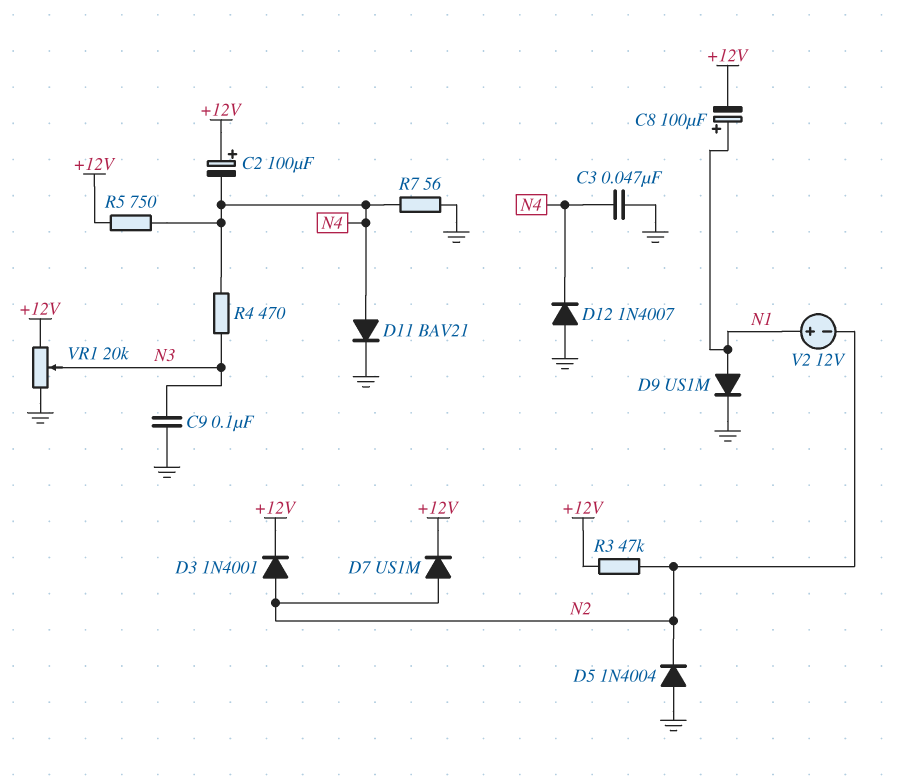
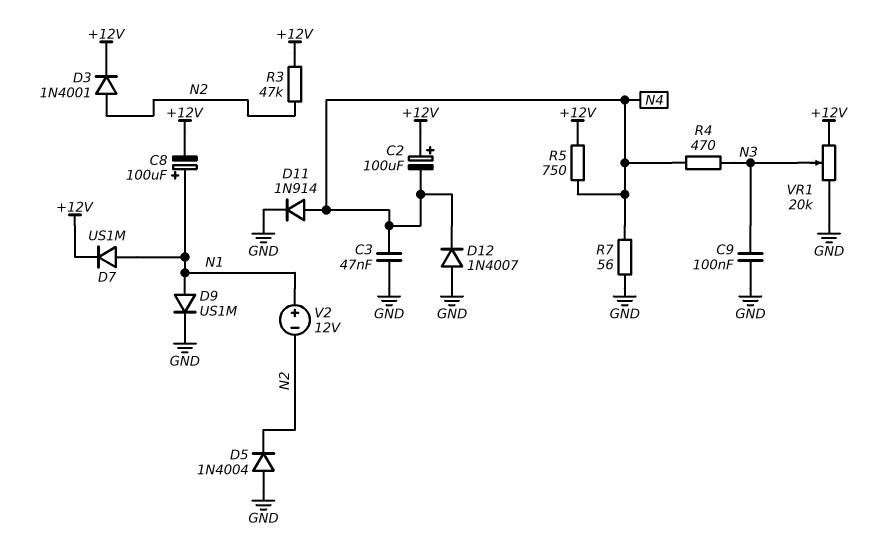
D7: diode US1M (A N2, K +12V) -> diode US1M (A N1, K +12V)
D11: diode BAV21 (A N4, K GND) -> diode 1N914 (A N4, K GND)

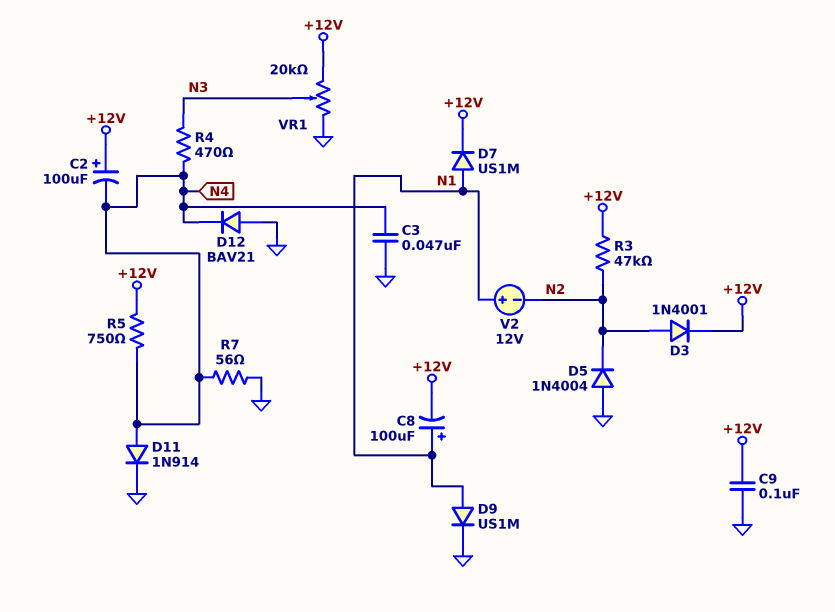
C9: 100nF (GND, N3) -> 100nF (+12V, GND)
D12: diode 1N4007 (A GND, K N4) -> diode BAV21 (A GND, K N4)

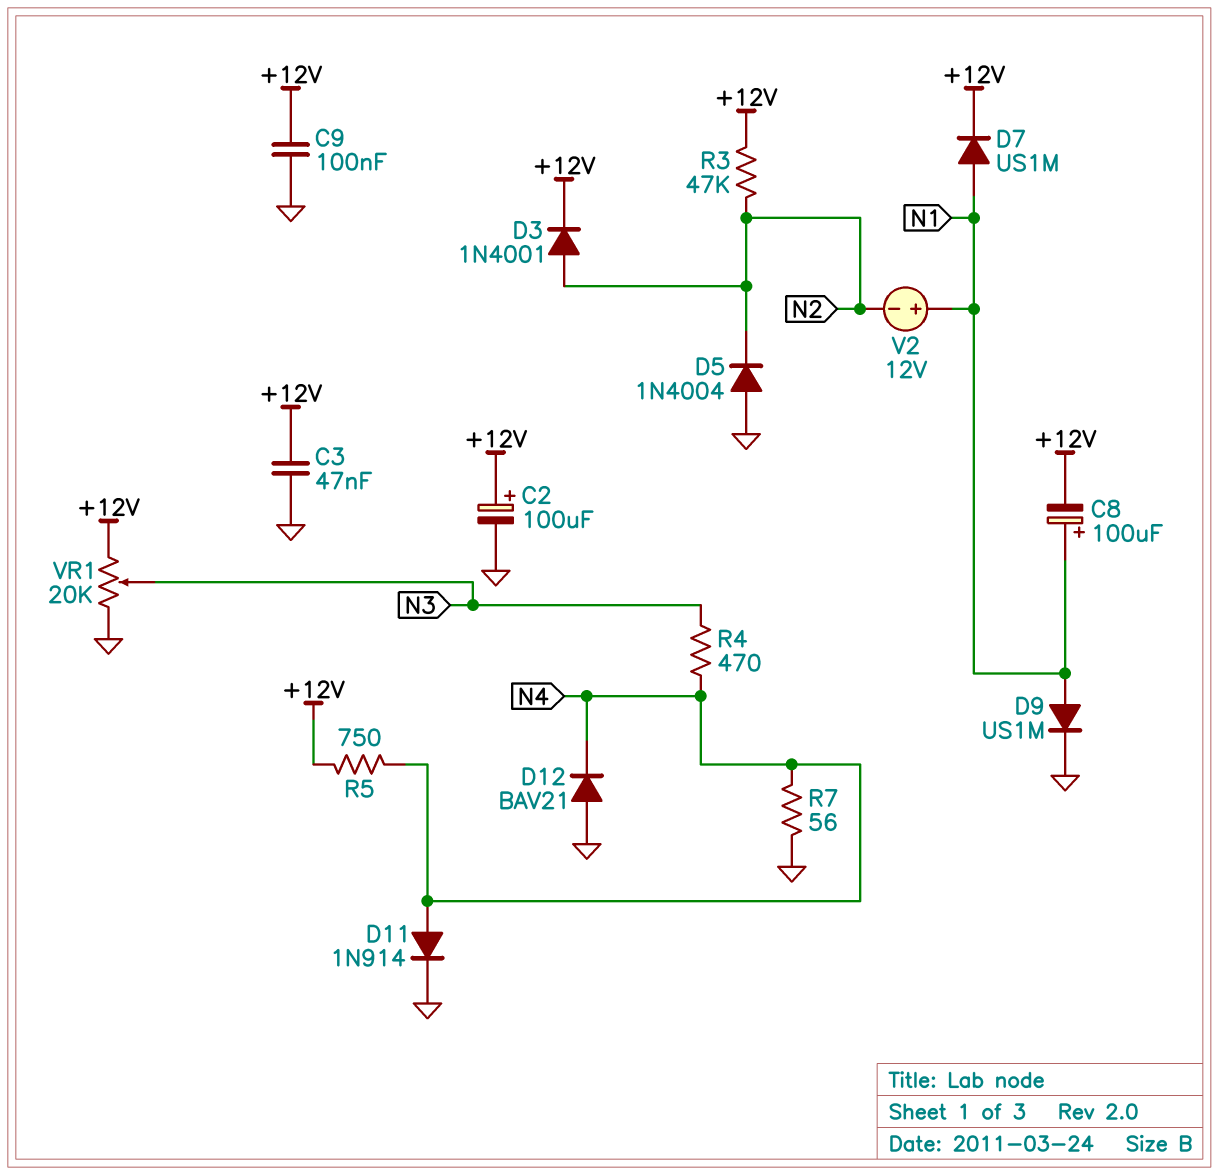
C2: 100uF (plus +12V, minus N4) -> 100uF (plus +12V, minus GND)
C3: 47nF (GND, N4) -> 47nF (+12V, GND)

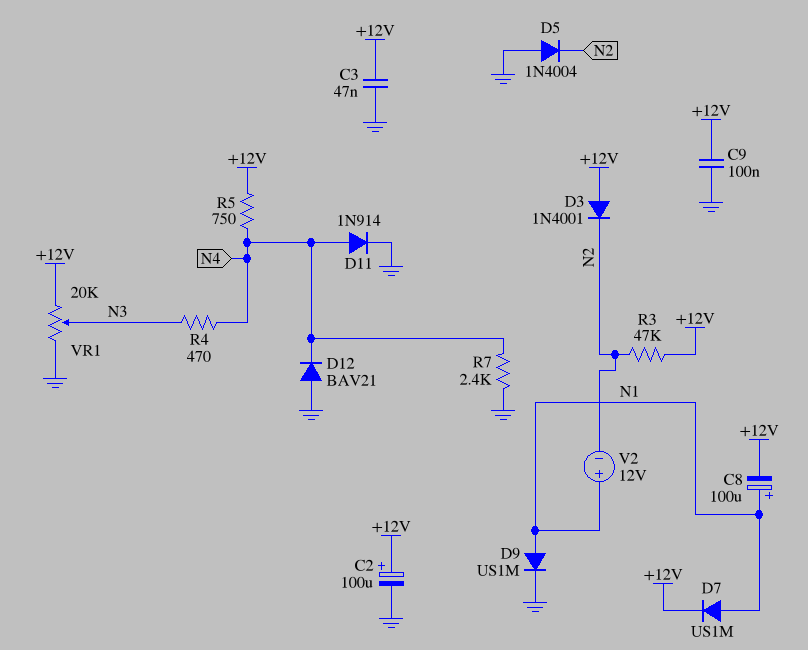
D3: diode 1N4001 (A N2, K +12V) -> diode 1N4001 (A +12V, K N2)
R7: 56 (GND, N4) -> 2.4k (GND, N4)

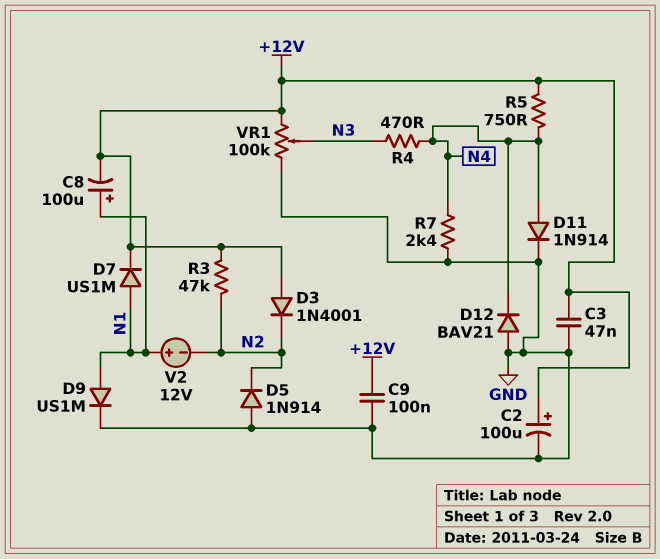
D5: diode 1N4004 (A GND, K N2) -> diode 1N914 (A GND, K N2)
VR1: 20k (+12V, GND, wiper N3) -> 100k (+12V, GND, wiper N3)

